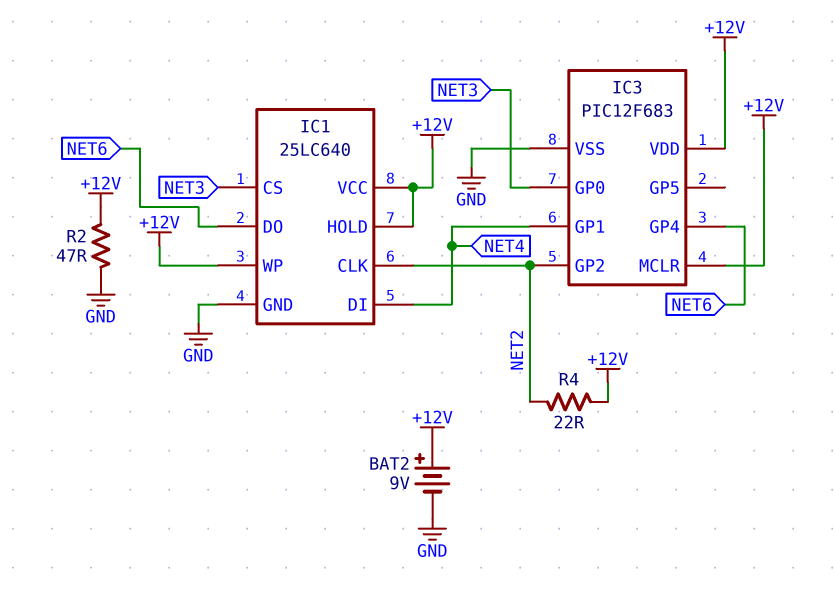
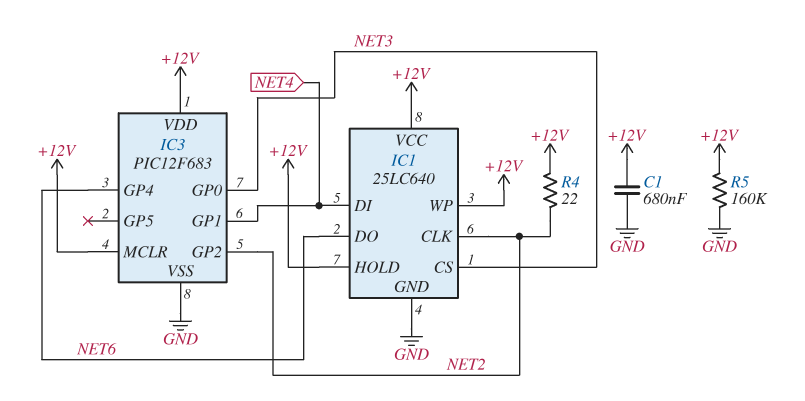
BAT2: 9V (plus +12V, minus GND) -> none
C1: none -> 680nF (+12V, GND)
R2: 47 (+12V, GND) -> none
R5: none -> 160k (+12V, GND)

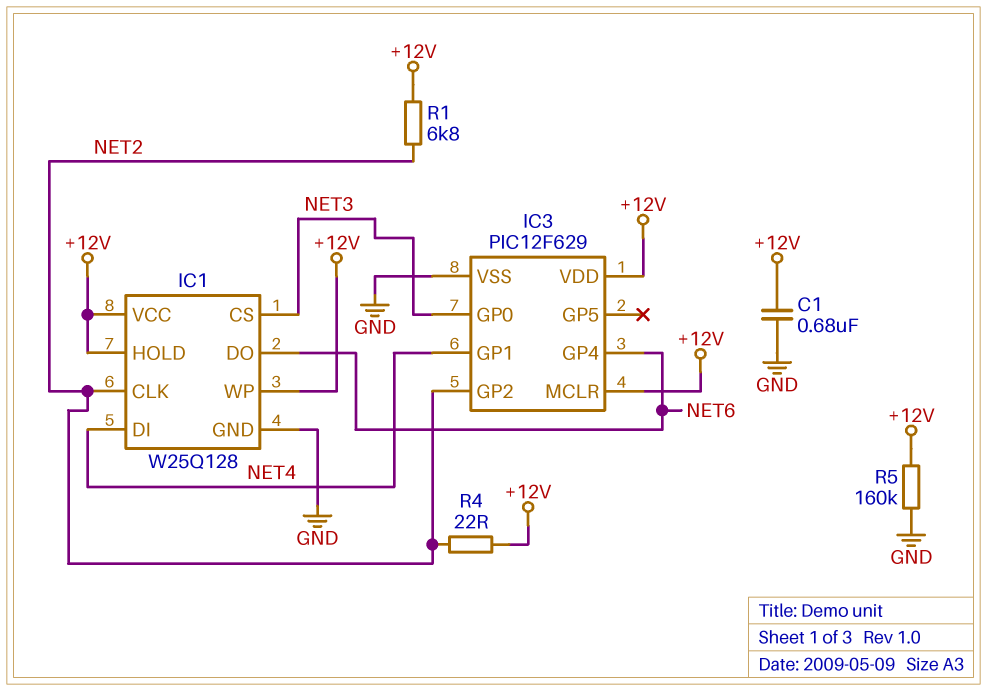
IC1: 25LC640 -> W25Q128
IC3: PIC12F683 -> PIC12F629
R1: none -> 6.8k (+12V, NET2)

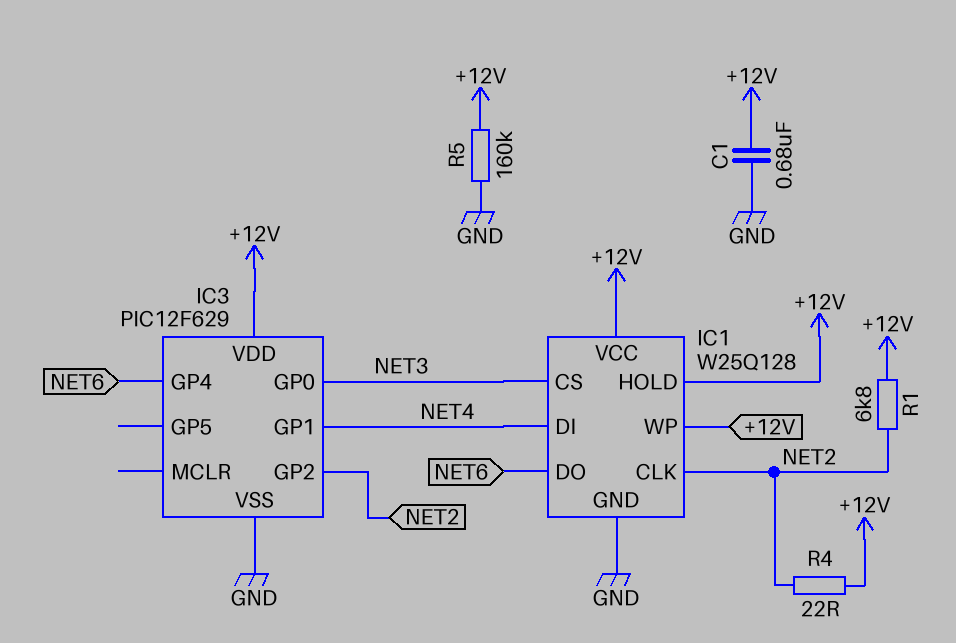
IC3 pin MCLR: +12V -> none

